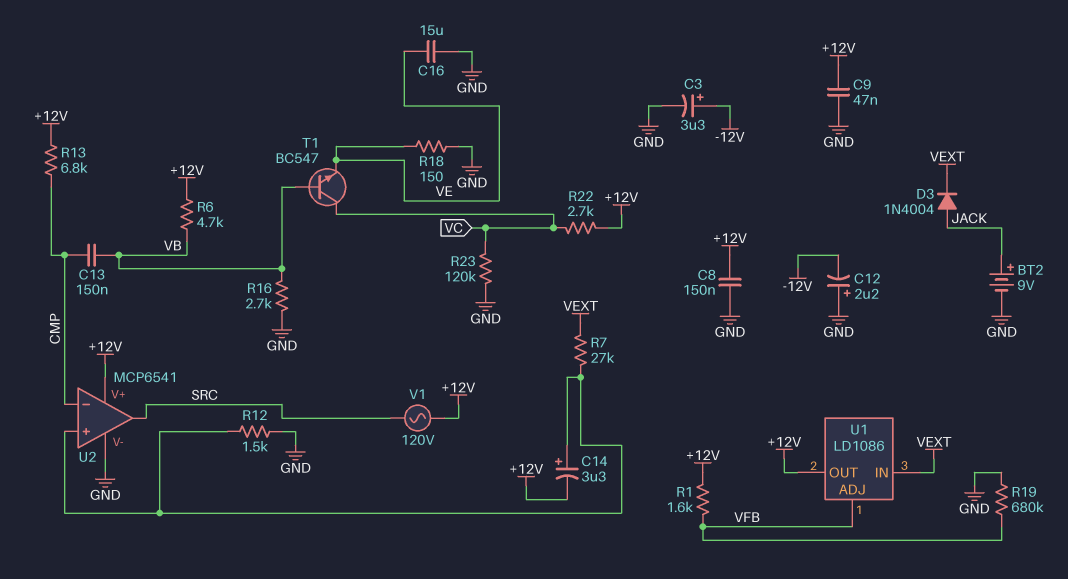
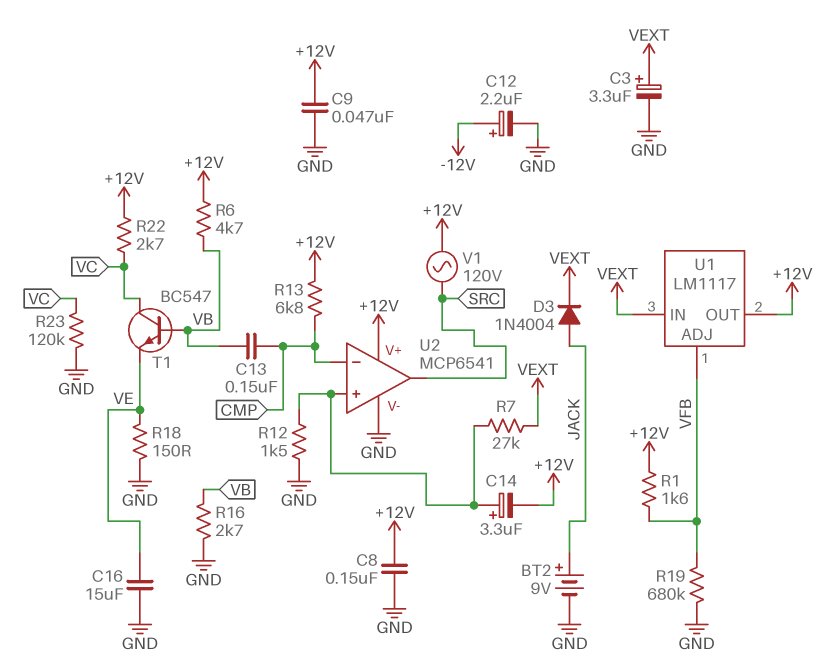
C3: 3.3uF (plus -12V, minus GND) -> 3.3uF (plus VEXT, minus GND)
C12: 2.2uF (plus GND, minus -12V) -> 2.2uF (plus -12V, minus GND)
U1: LD1086 -> LM1117

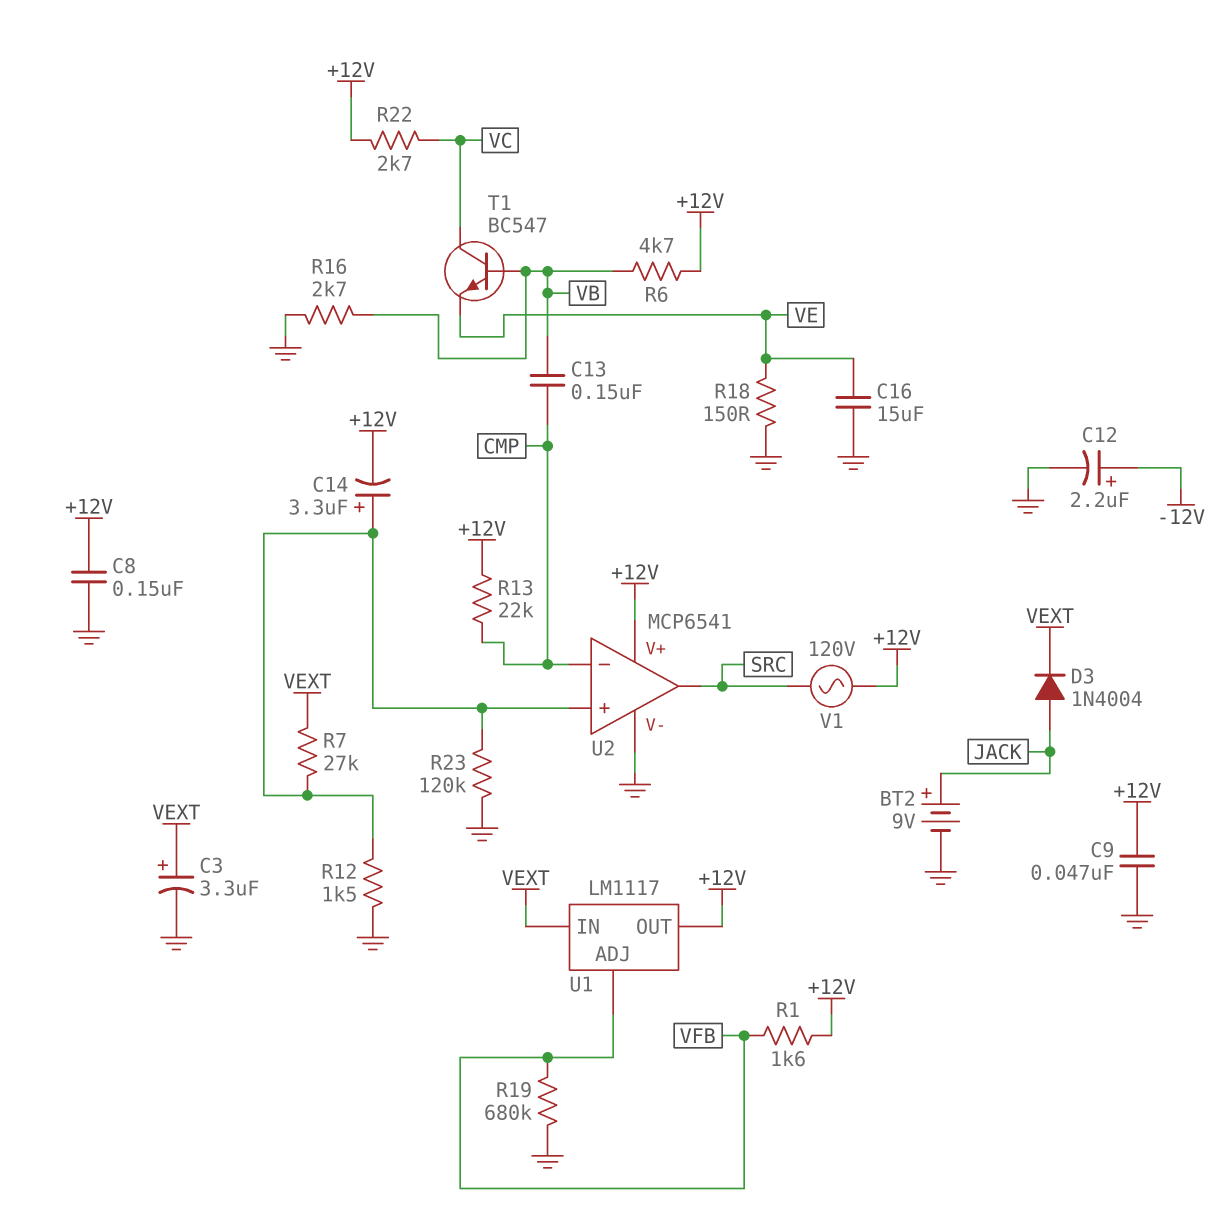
R13: 6.8k (+12V, CMP) -> 22k (+12V, CMP)
R23: 120k (GND, VC) -> 120k (GND, U2/in+)

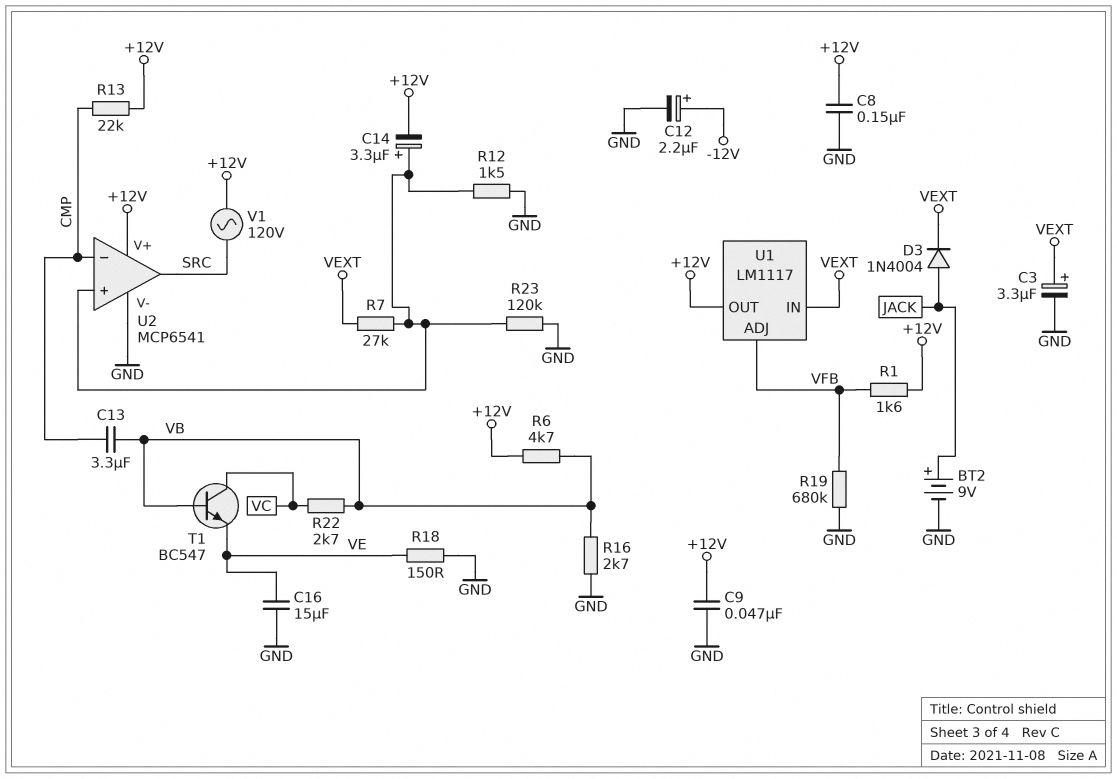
C13: 150nF (CMP, VB) -> 3.3uF (CMP, VB)
R22: 2.7k (+12V, VC) -> 2.7k (VB, VC)

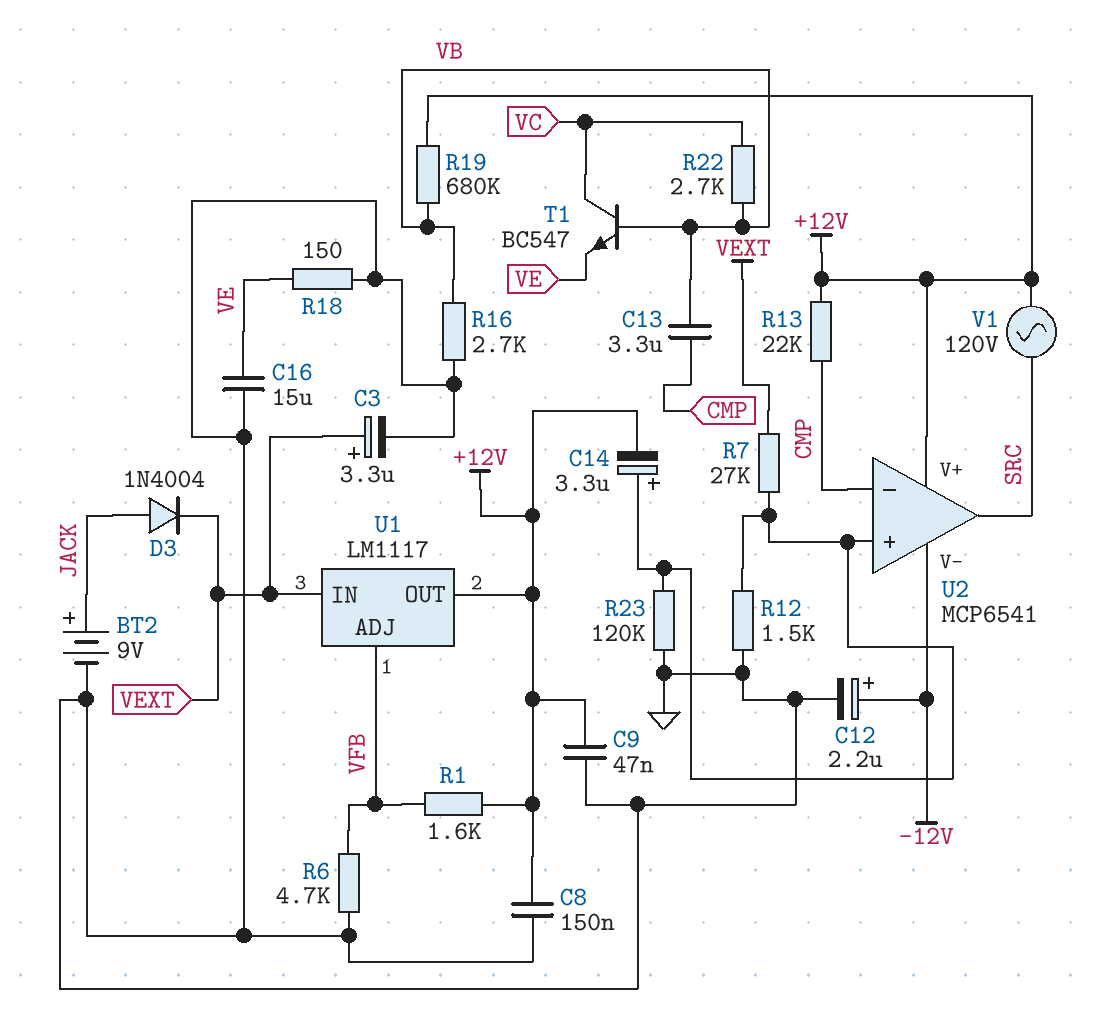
R6: 4.7k (+12V, VB) -> 4.7k (GND, VFB)
R19: 680k (GND, VFB) -> 680k (+12V, VB)
U2 pin V-: GND -> -12V

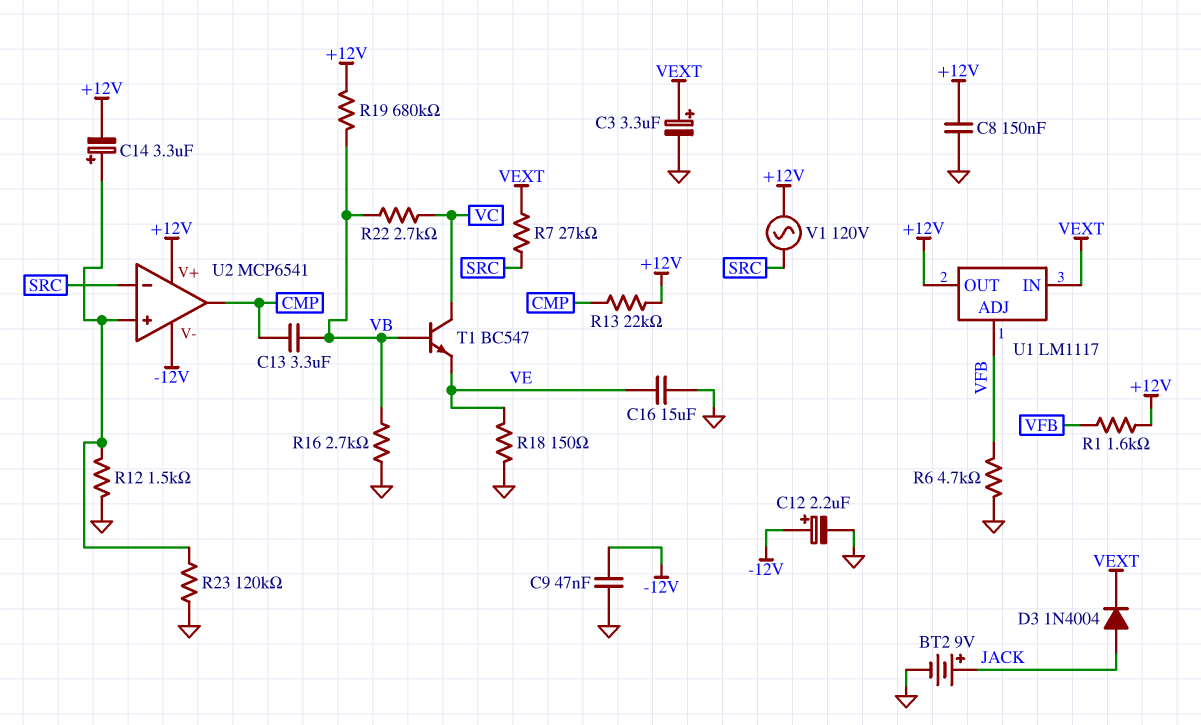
C9: 47nF (+12V, GND) -> 47nF (-12V, GND)
R7: 27k (U2/in+, VEXT) -> 27k (SRC, VEXT)
U2 pin in-: CMP -> SRC
U2 pin out: SRC -> CMP

